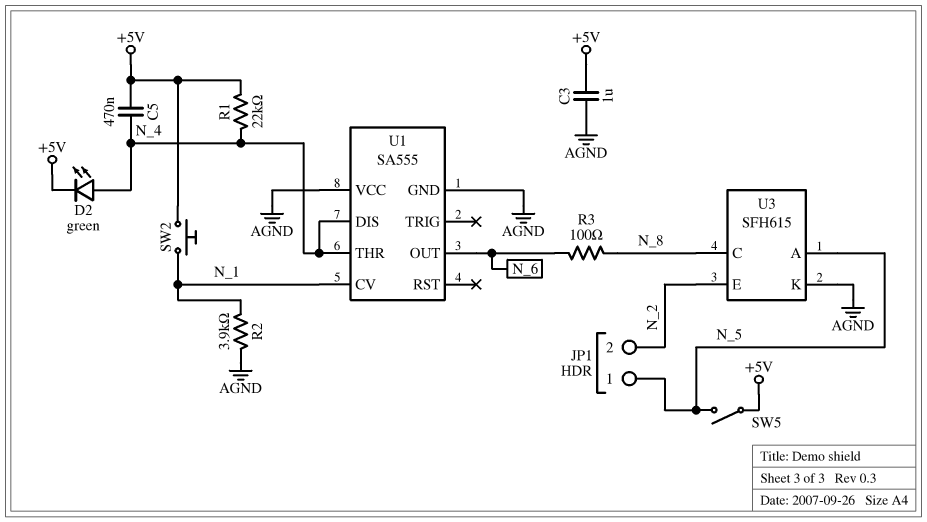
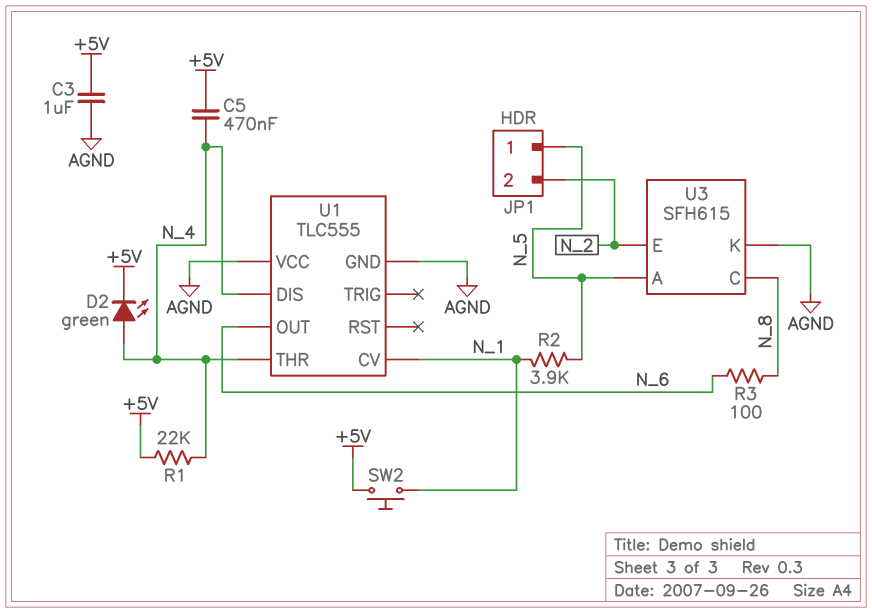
R2: 3.9k (AGND, N_1) -> 3.9k (N_1, N_5)
SW5: switch (+5V, N_5) -> none
U1: SA555 -> TLC555

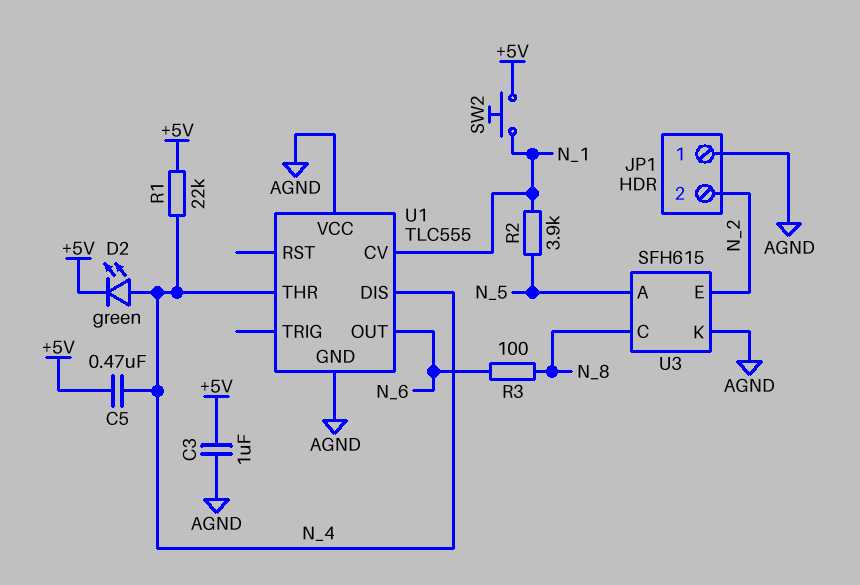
JP1 pin 1: N_5 -> AGND

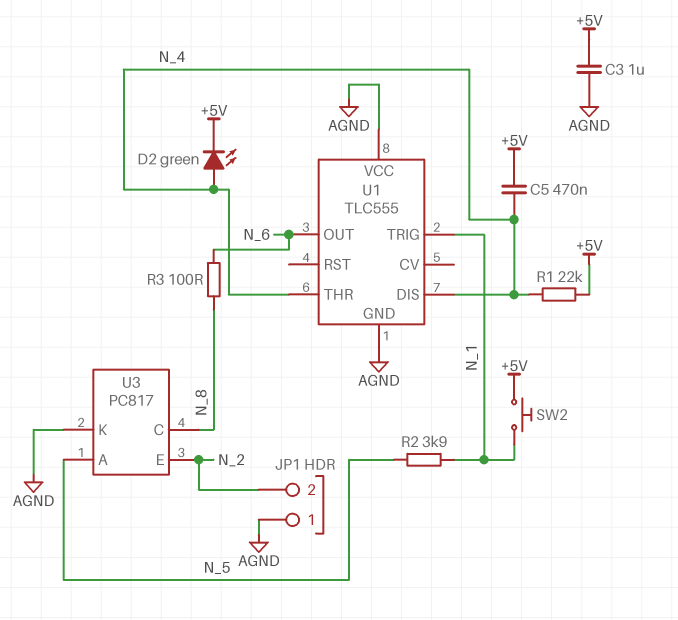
U1 pin CV: N_1 -> none
U1 pin TRIG: none -> N_1
U3: SFH615 -> PC817

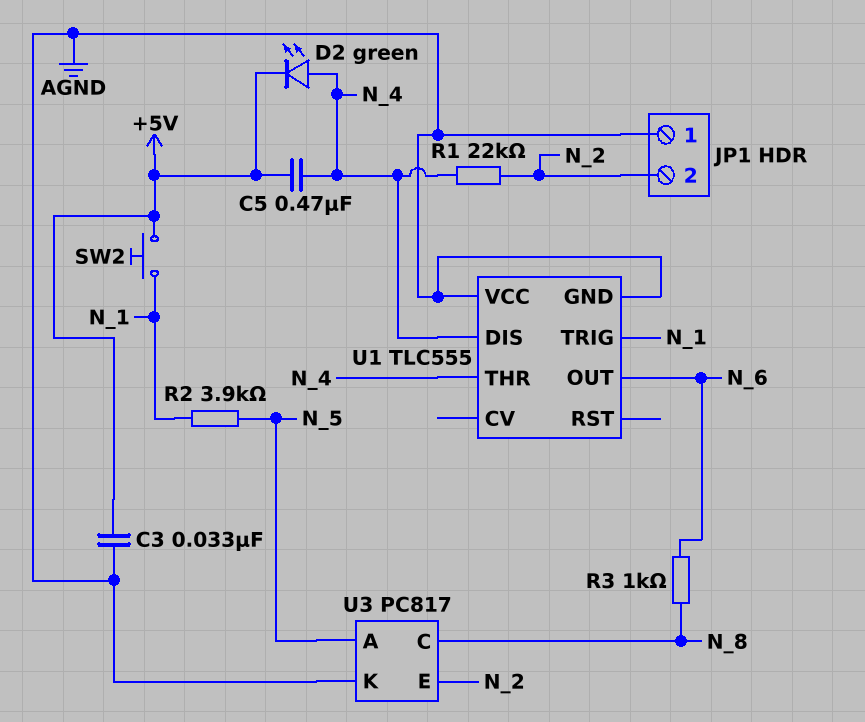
C3: 1uF (+5V, AGND) -> 33nF (+5V, AGND)
R1: 22k (+5V, N_4) -> 22k (N_2, N_4)
R3: 100 (N_6, N_8) -> 1k (N_6, N_8)

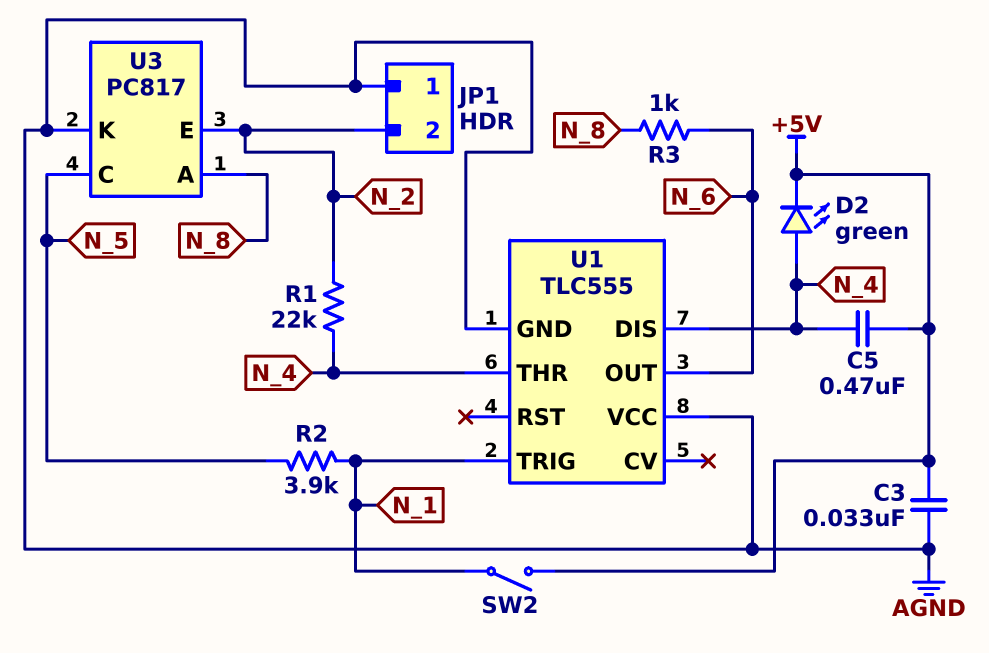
SW2: button (+5V, N_1) -> switch (+5V, N_1)
U3 pin A: N_5 -> N_8
U3 pin C: N_8 -> N_5

